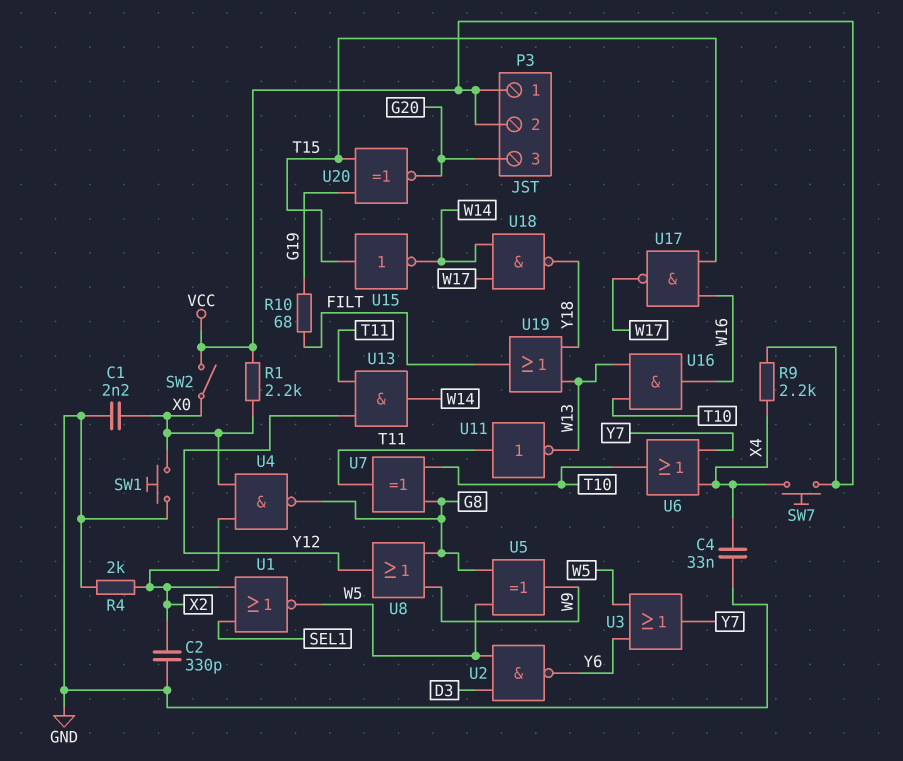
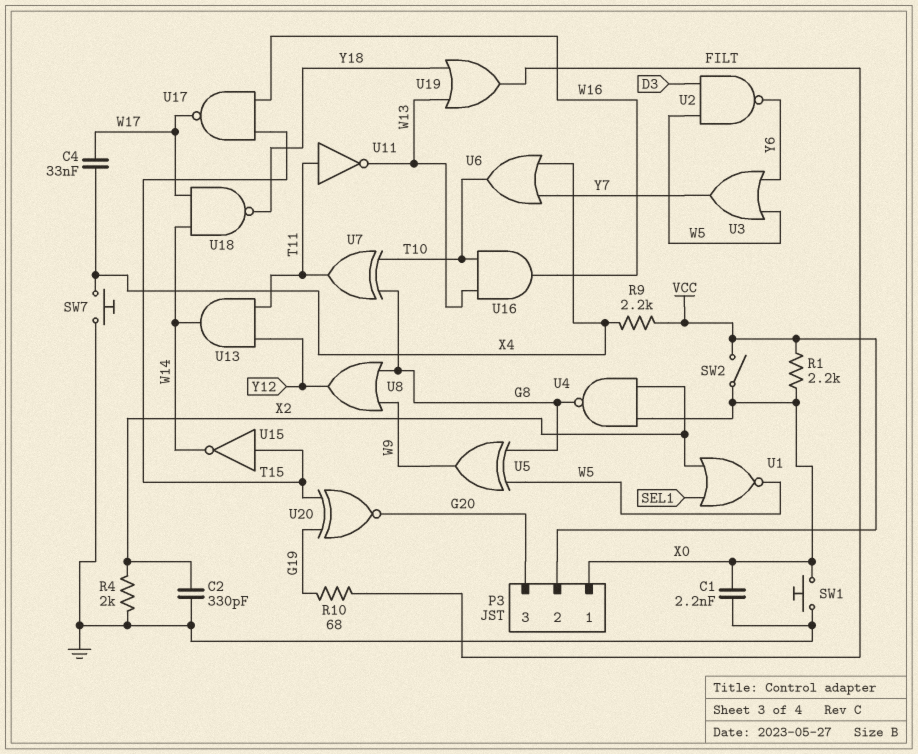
C4: 33nF (GND, X4) -> 33nF (W17, X4)
P3 pin 1: VCC -> X0
SW7: button (VCC, X4) -> button (GND, X4)

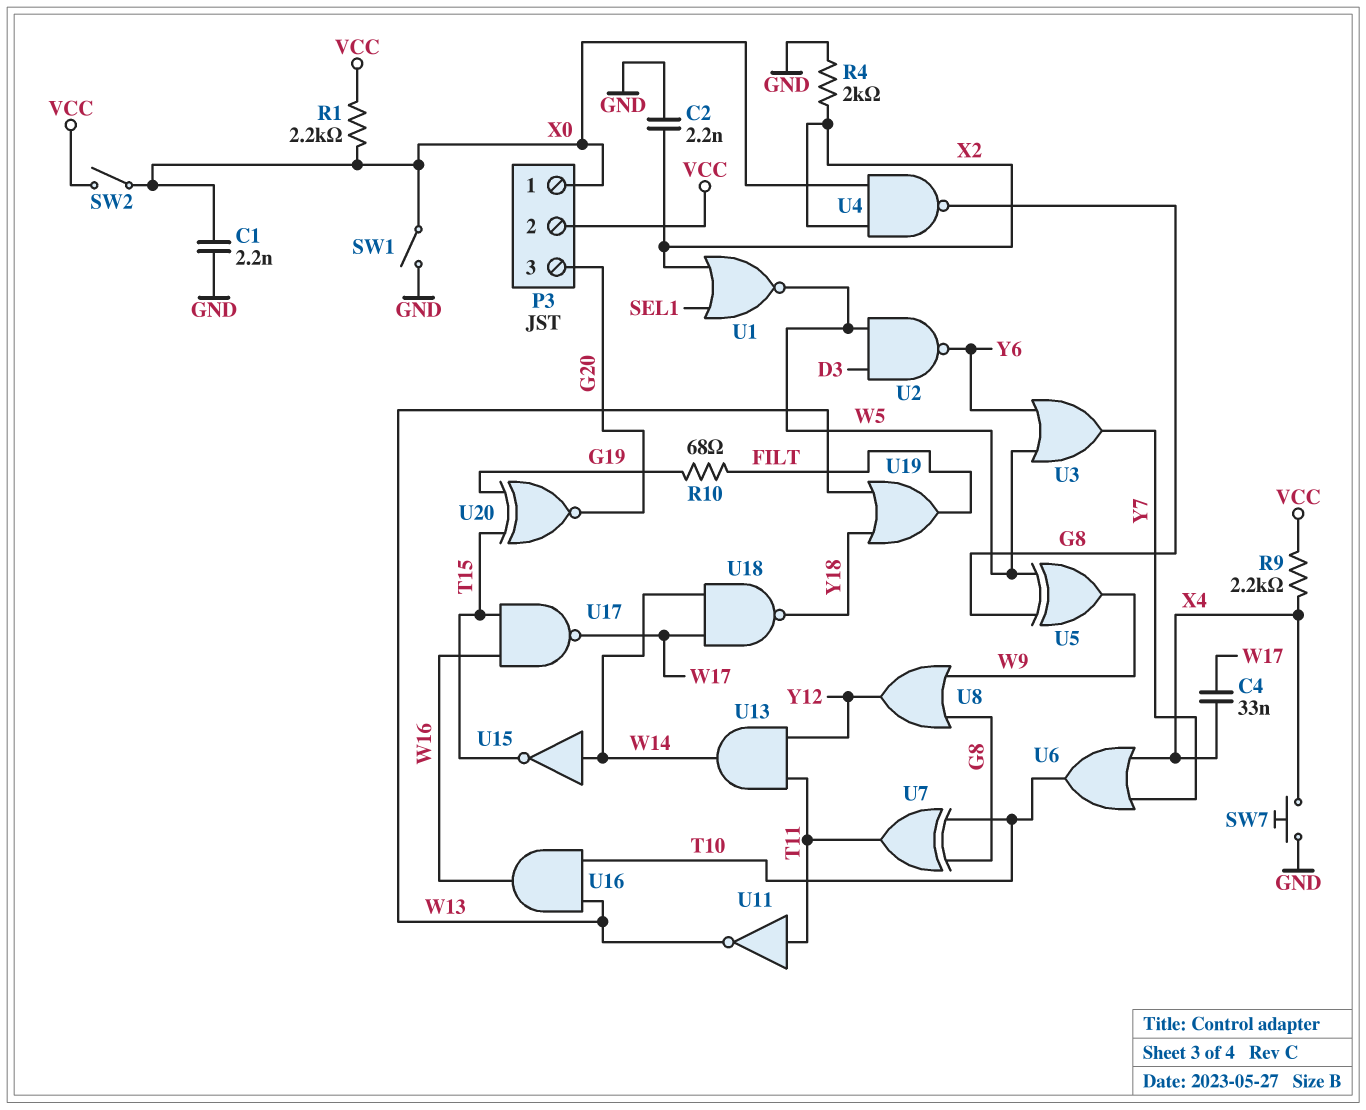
C2: 330pF (GND, X2) -> 2.2nF (GND, X2)
SW1: button (GND, X0) -> switch (GND, X0)
U15: NOT (in T15, out W14) -> NOT (in W14, out T15)

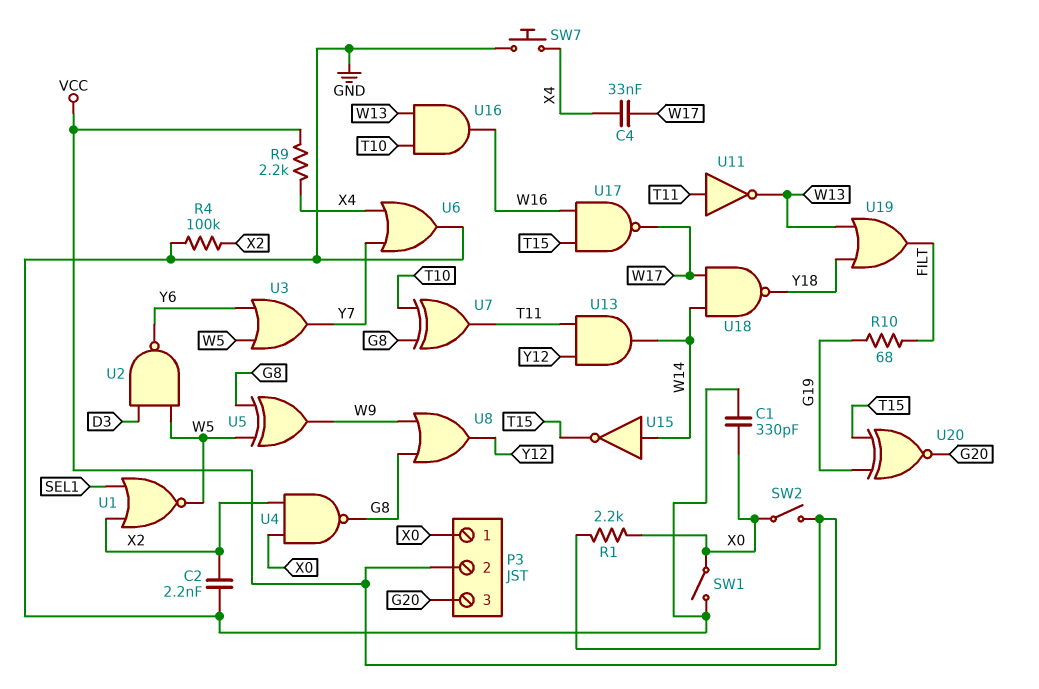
C1: 2.2nF (GND, X0) -> 330pF (GND, X0)
R4: 2k (GND, X2) -> 100k (GND, X2)
U6: OR (in X4, in Y7, out T10) -> OR (in X4, in Y7, out GND)

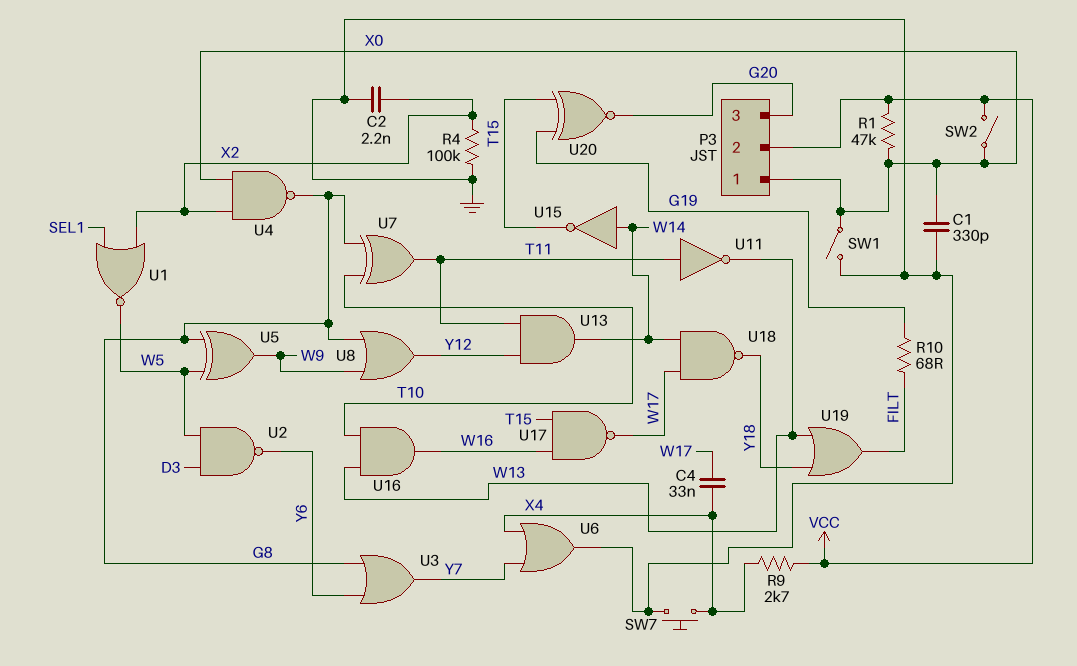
R1: 2.2k (VCC, X0) -> 47k (VCC, X0)
R9: 2.2k (VCC, X4) -> 2.7k (VCC, X4)
U3: OR (in W5, in Y6, out Y7) -> OR (in G8, in Y6, out Y7)

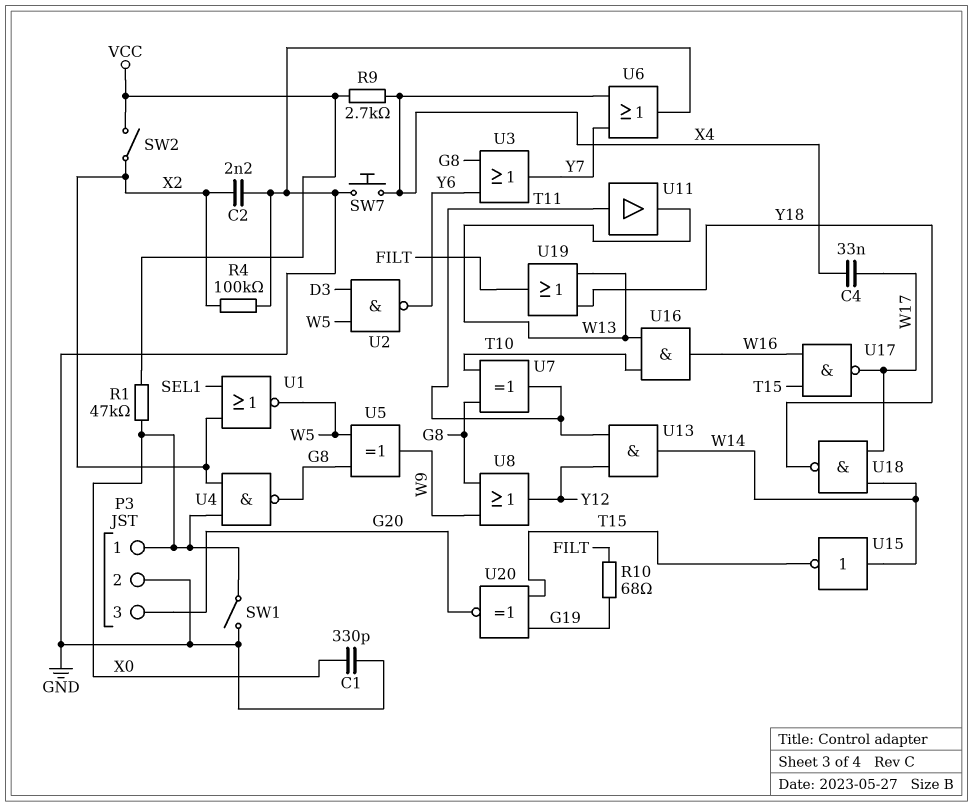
P3 pin 2: VCC -> GND
SW2: switch (VCC, X0) -> switch (VCC, X2)
U11: NOT (in T11, out W13) -> buffer (in T11, out W13)

